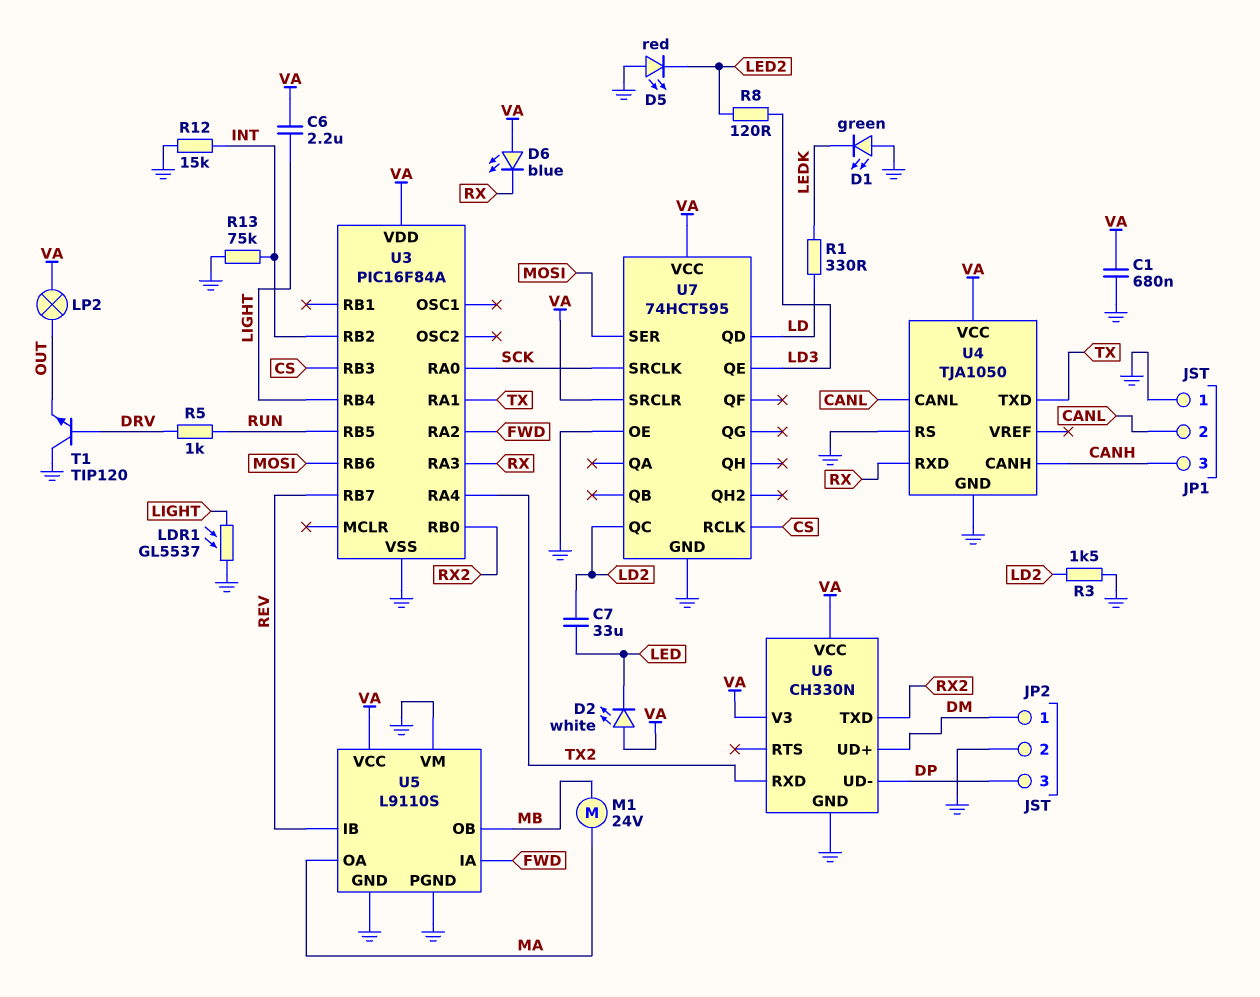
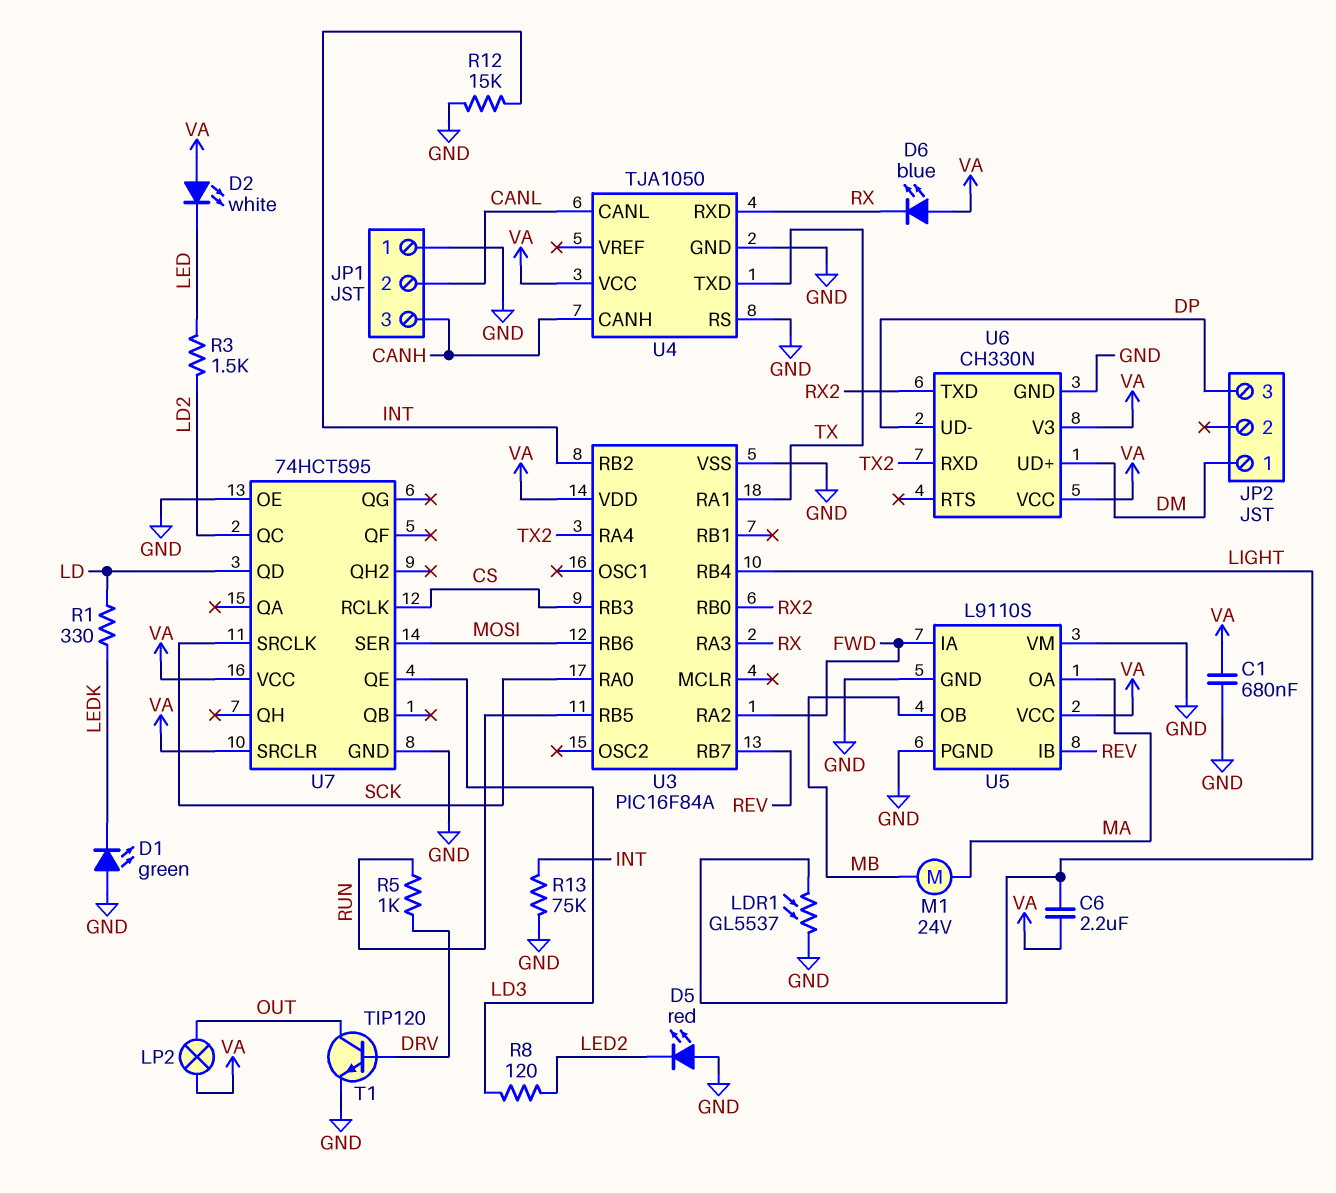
C7: 33uF (LD2, LED) -> none
JP2 pin 2: GND -> none
R3: 1.5k (GND, LD2) -> 1.5k (LD2, LED)
T1: NPN TIP120 (B DRV, C GND, E OUT) -> NPN TIP120 (B DRV, C OUT, E GND)

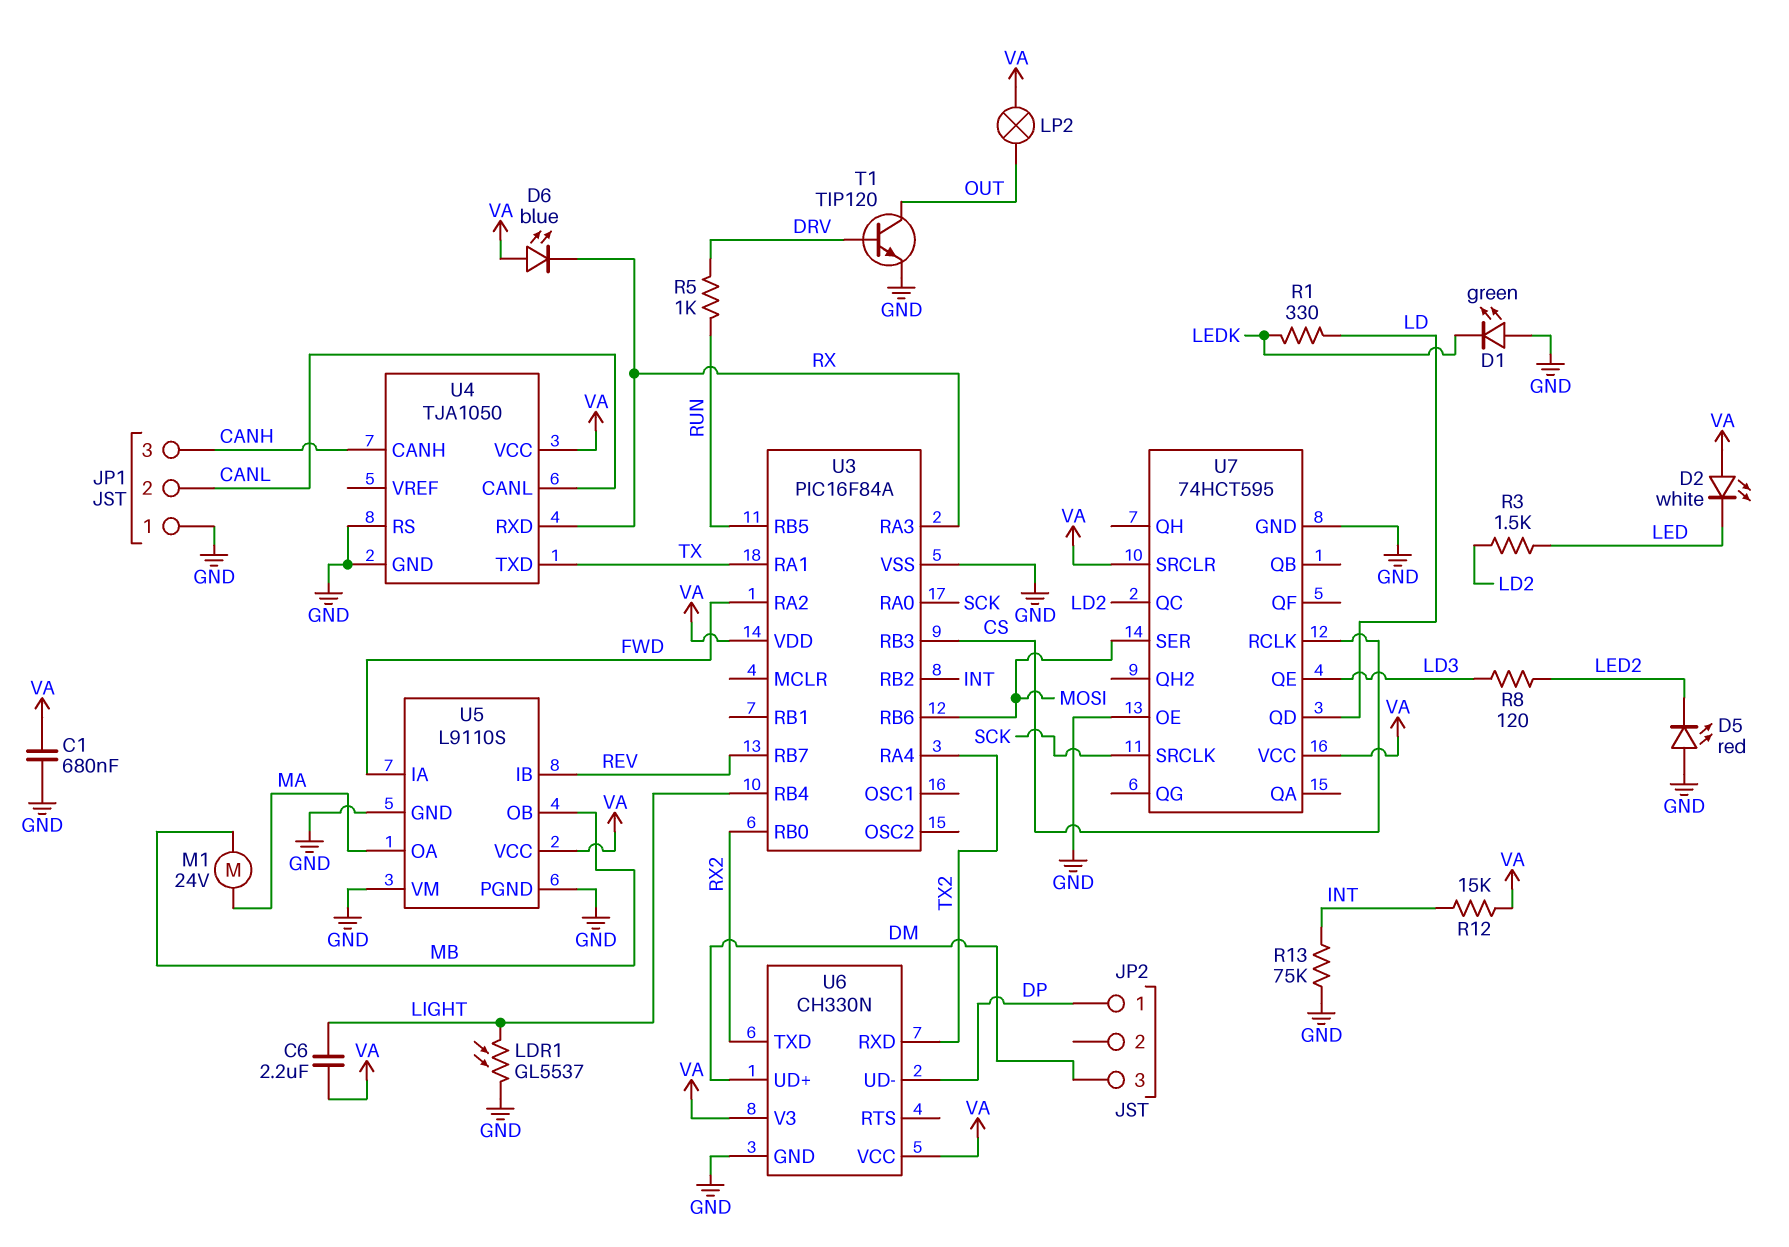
JP2 pin 1: DM -> DP
JP2 pin 3: DP -> DM
R12: 15k (GND, INT) -> 15k (INT, VA)

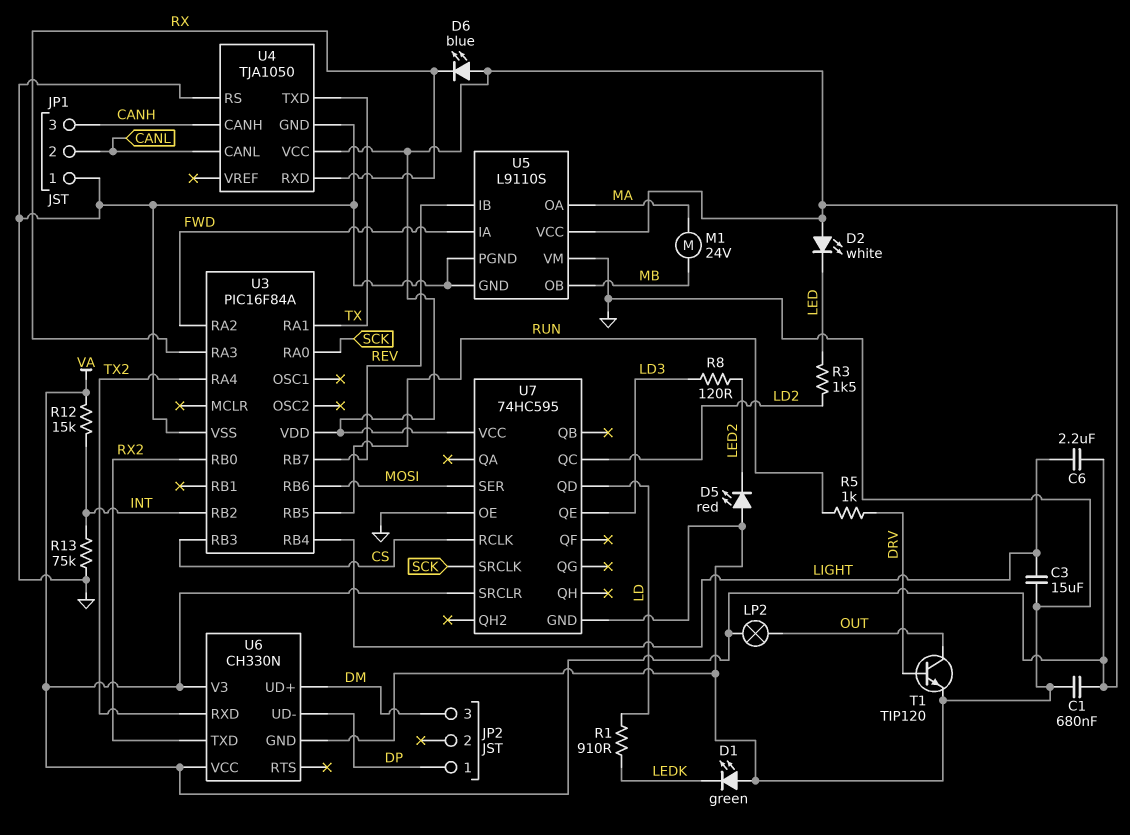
C3: none -> 15uF (GND, LIGHT)
LDR1: GL5537 (GND, LIGHT) -> none
R1: 330 (LD, LEDK) -> 910 (LD, LEDK)
U7: 74HCT595 -> 74HC595

